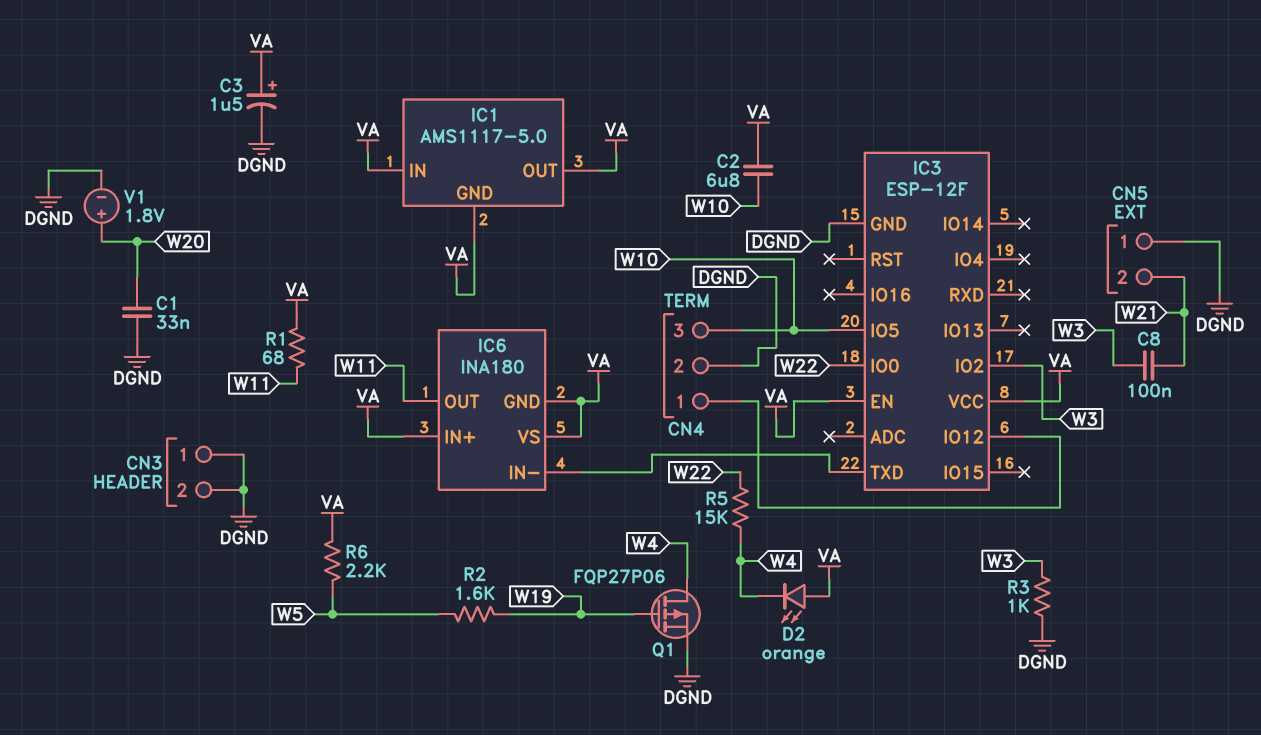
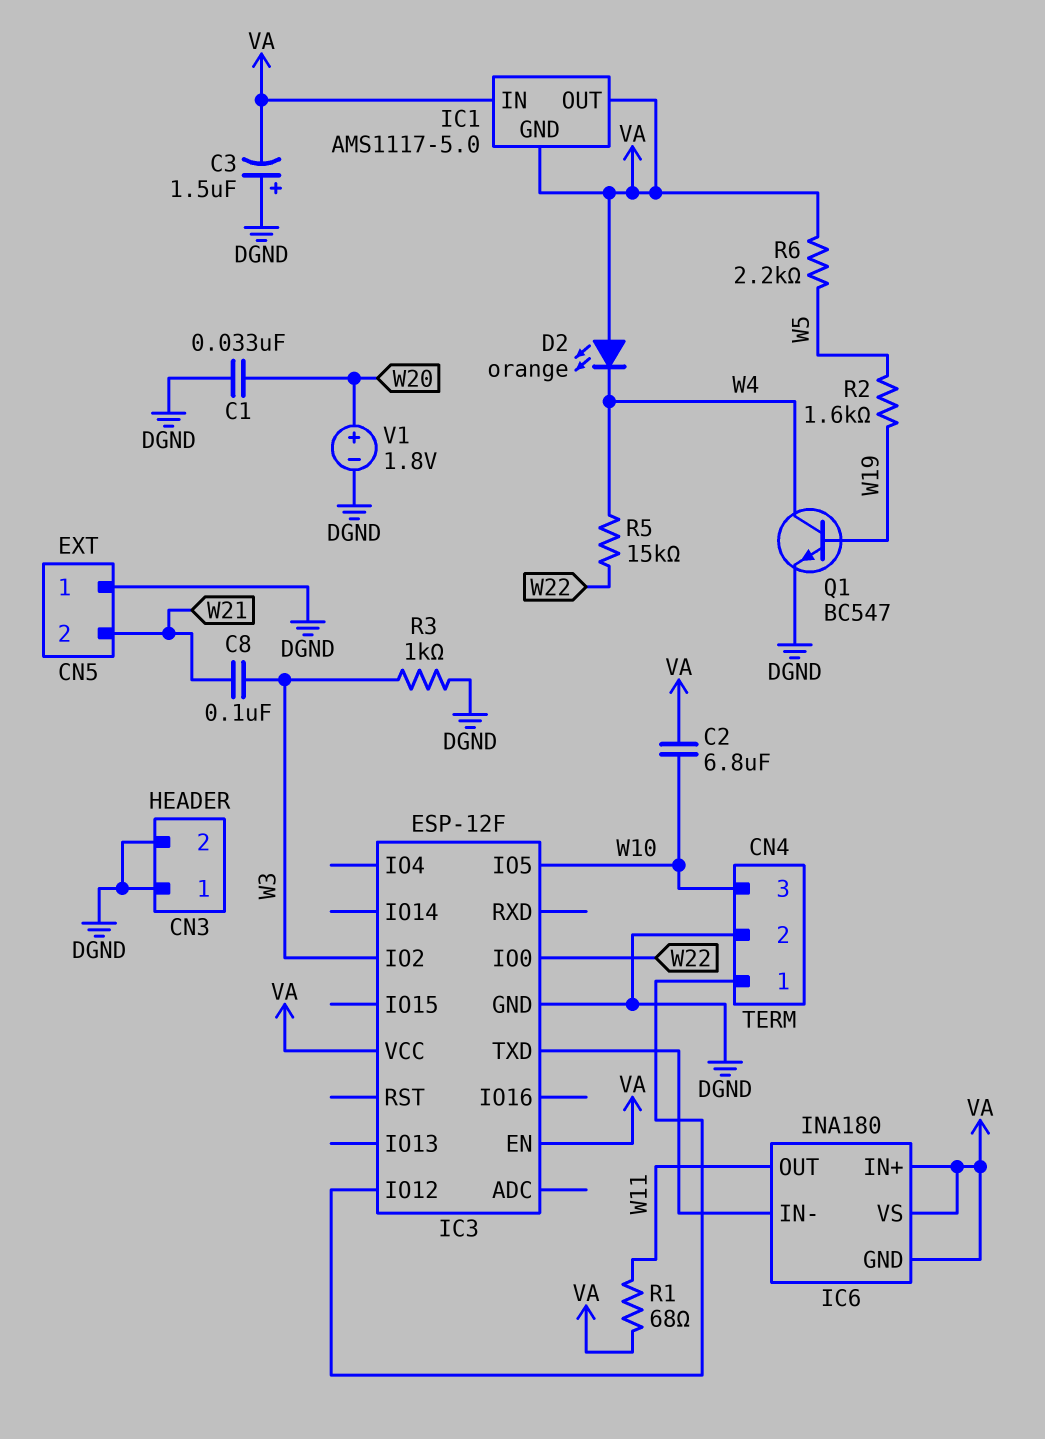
C3: 1.5uF (plus VA, minus DGND) -> 1.5uF (plus DGND, minus VA)
Q1: PMOS FQP27P06 (G W19, D W4, S DGND) -> NPN BC547 (B W19, C W4, E DGND)

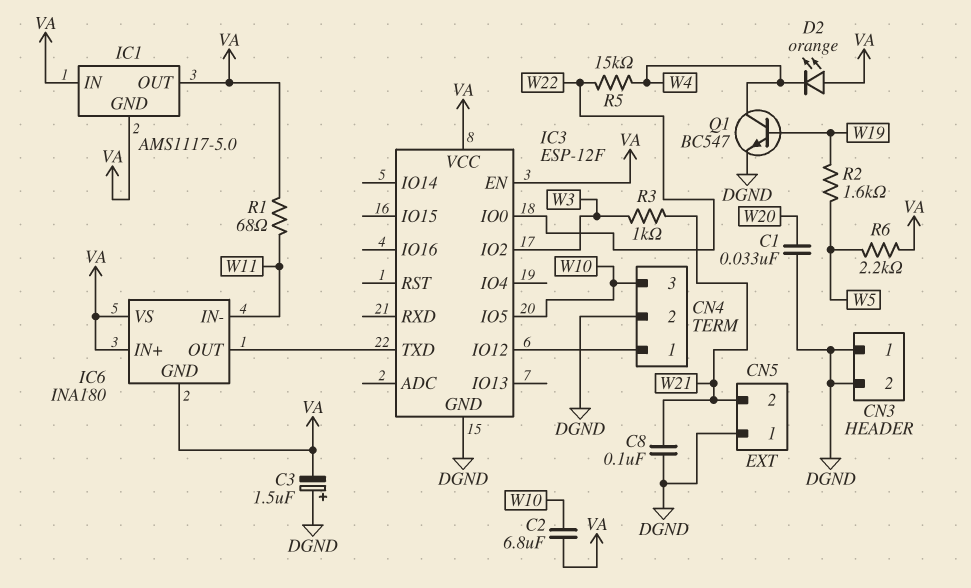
C8: 100nF (W3, W21) -> 100nF (DGND, W21)
IC6 pin IN-: IC3/TXD -> W11
IC6 pin OUT: W11 -> IC3/TXD
R3: 1k (DGND, W3) -> 1k (W3, W21)
V1: 1.8V (plus W20, minus DGND) -> none

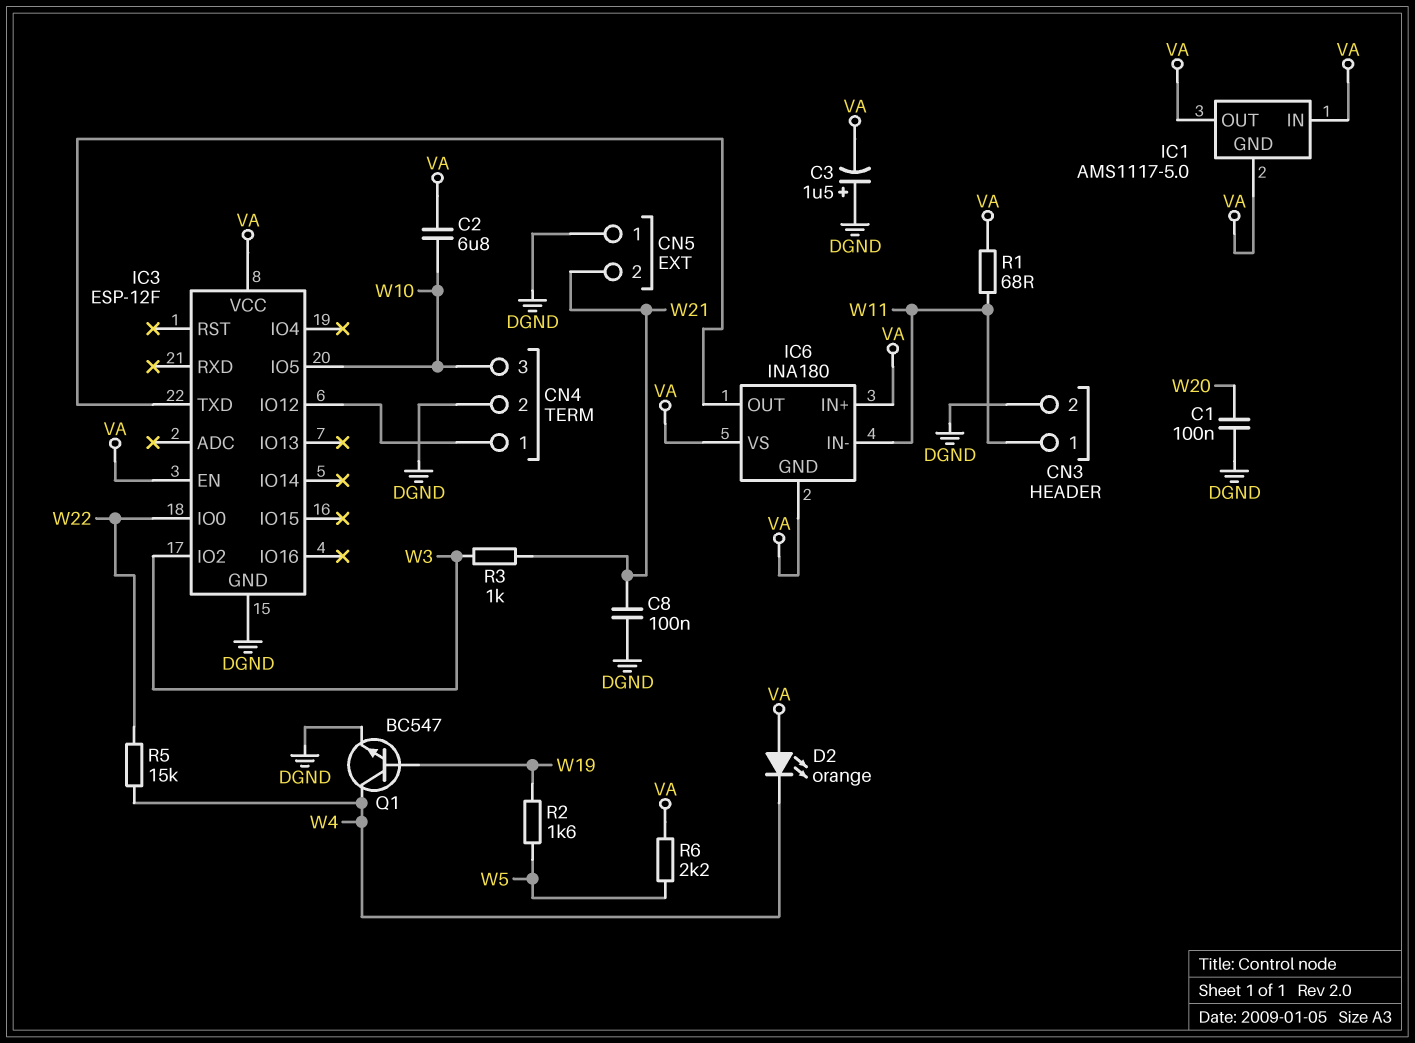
C1: 33nF (DGND, W20) -> 100nF (DGND, W20)
CN3 pin 1: DGND -> W11

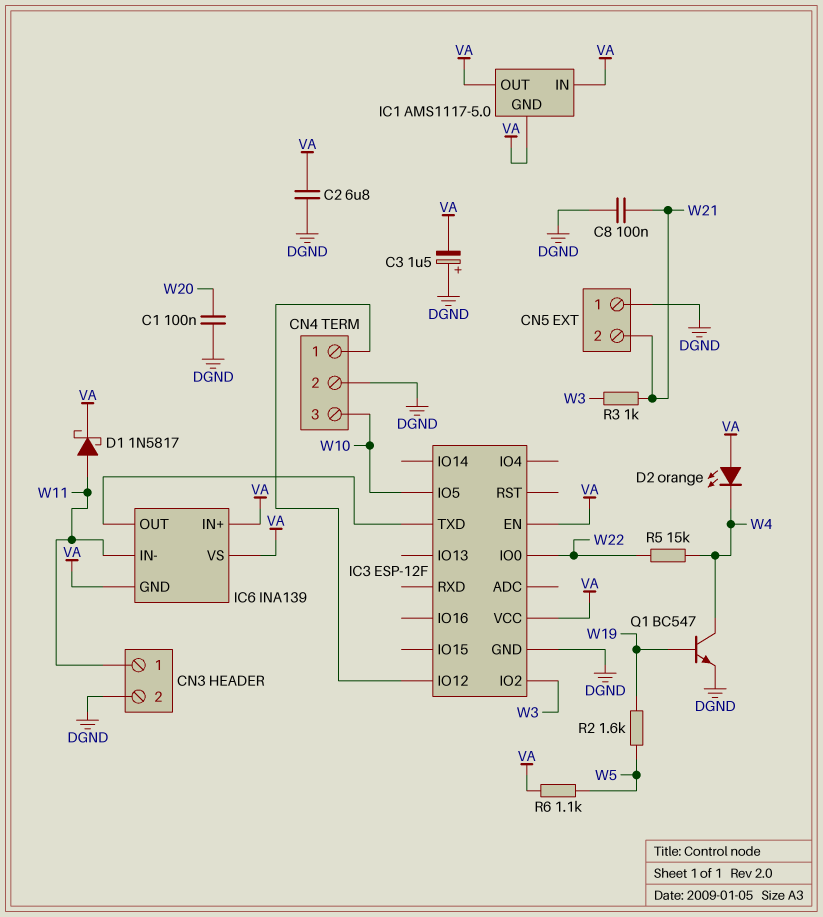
C2: 6.8uF (VA, W10) -> 6.8uF (DGND, VA)
D1: none -> schottky 1N5817 (A W11, K VA)
IC6: INA180 -> INA139
R1: 68 (VA, W11) -> none
R6: 2.2k (VA, W5) -> 1.1k (VA, W5)

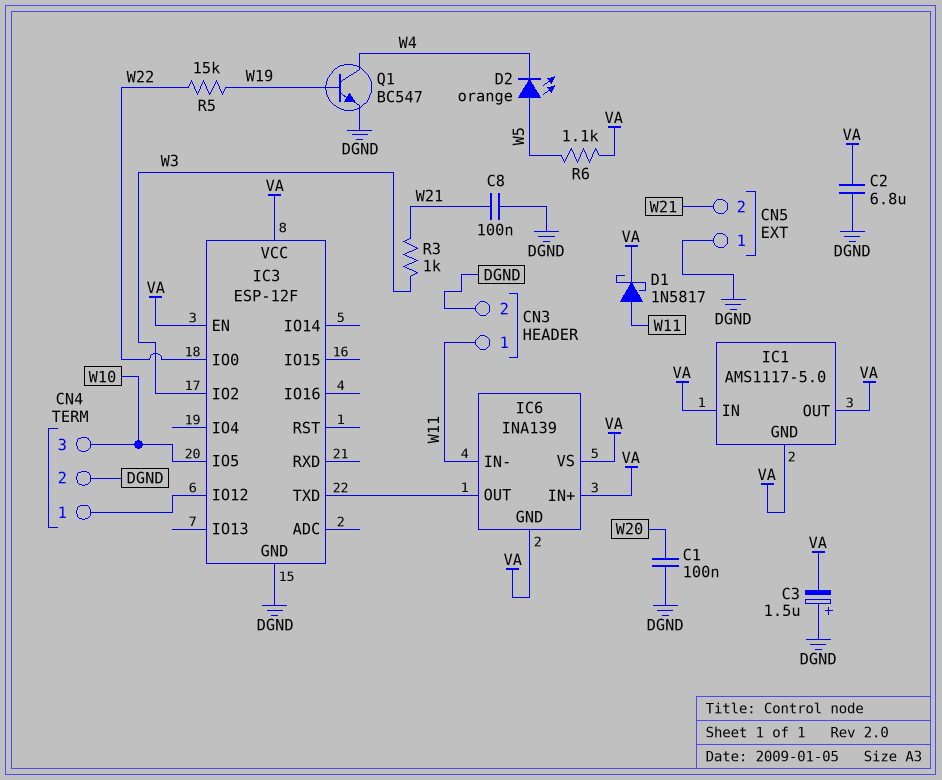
D2: LED orange (A VA, K W4) -> LED orange (A W5, K W4)
R2: 1.6k (W5, W19) -> none
R5: 15k (W4, W22) -> 15k (W19, W22)

